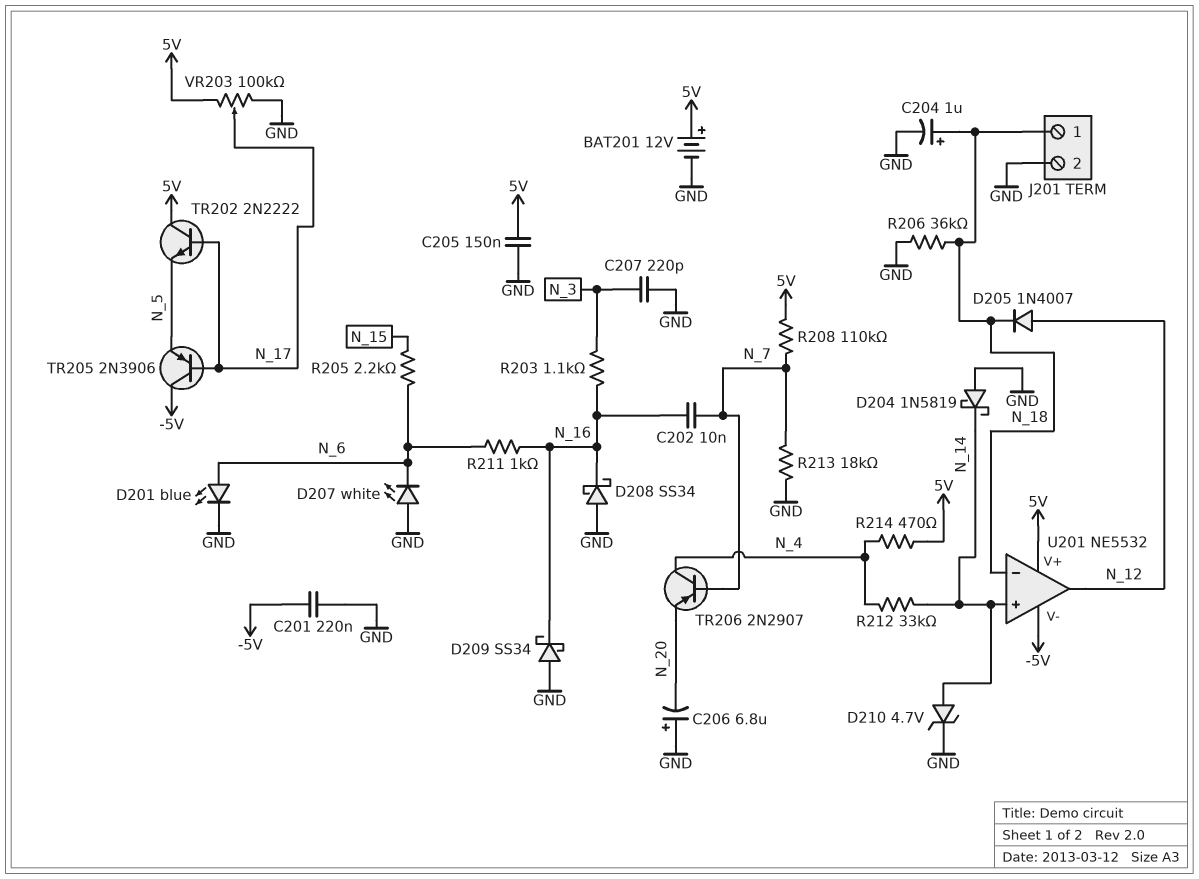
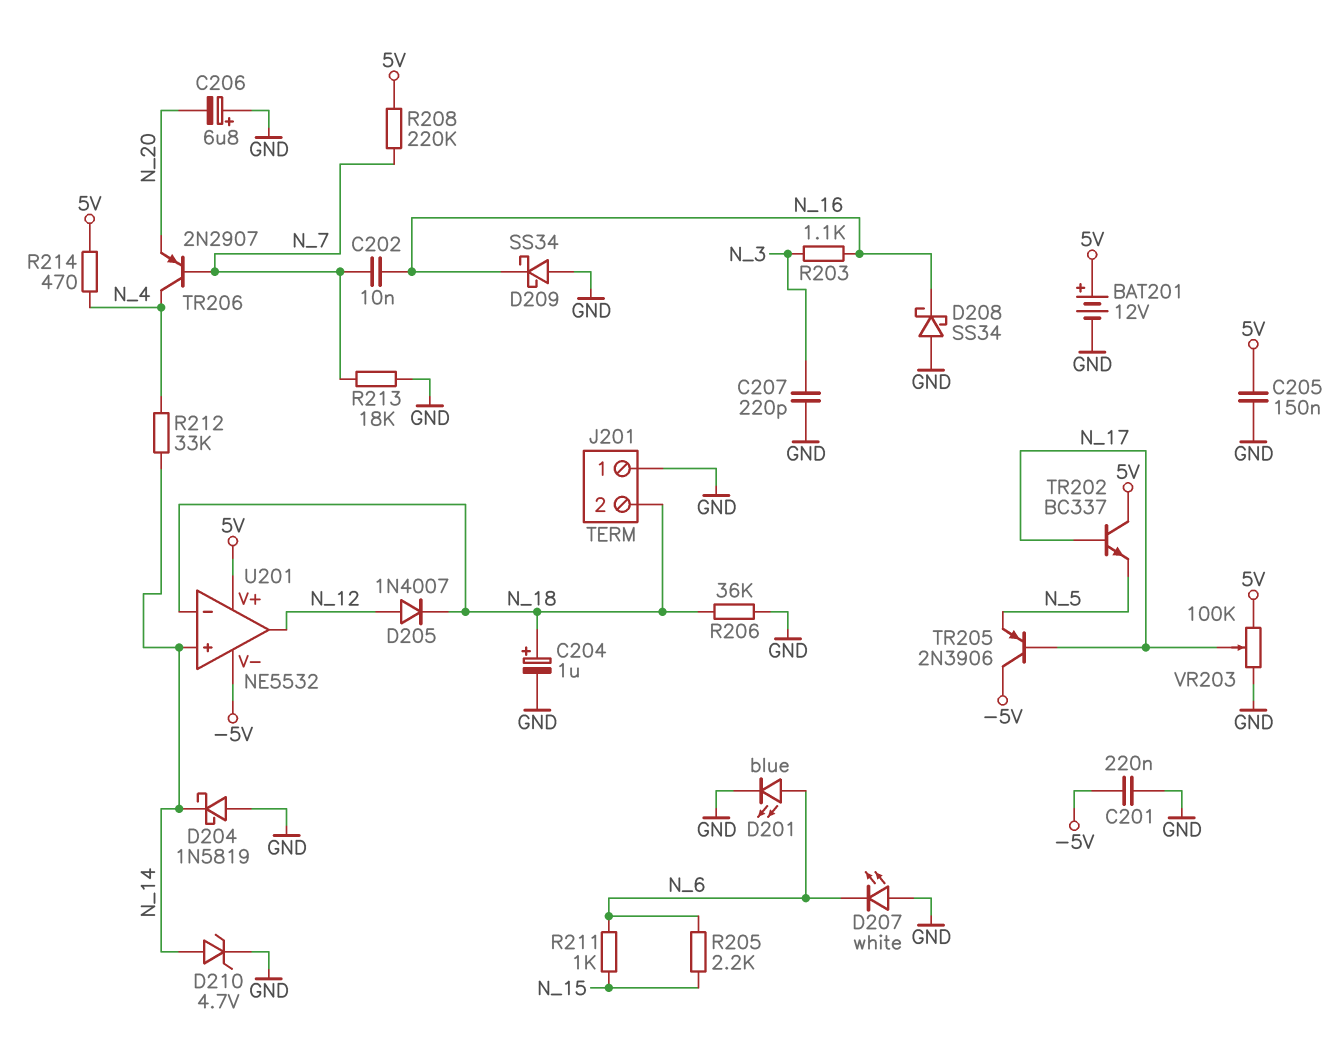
J201 pin 1: N_18 -> GND
J201 pin 2: GND -> N_18
R208: 110k (5V, N_7) -> 220k (5V, N_7)
R211: 1k (N_6, N_16) -> 1k (N_6, N_15)
TR202: NPN 2N2222 (B N_17, C 5V, E N_5) -> NPN BC337 (B N_17, C 5V, E N_5)

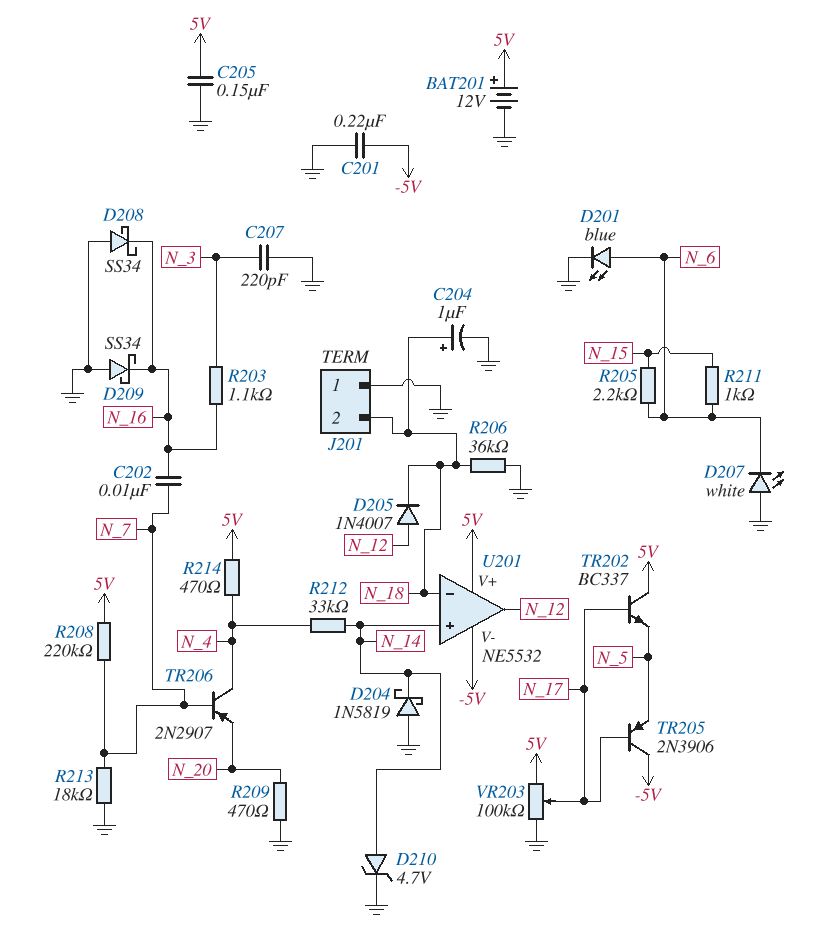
C206: 6.8uF (plus GND, minus N_20) -> none
R209: none -> 470 (GND, N_20)

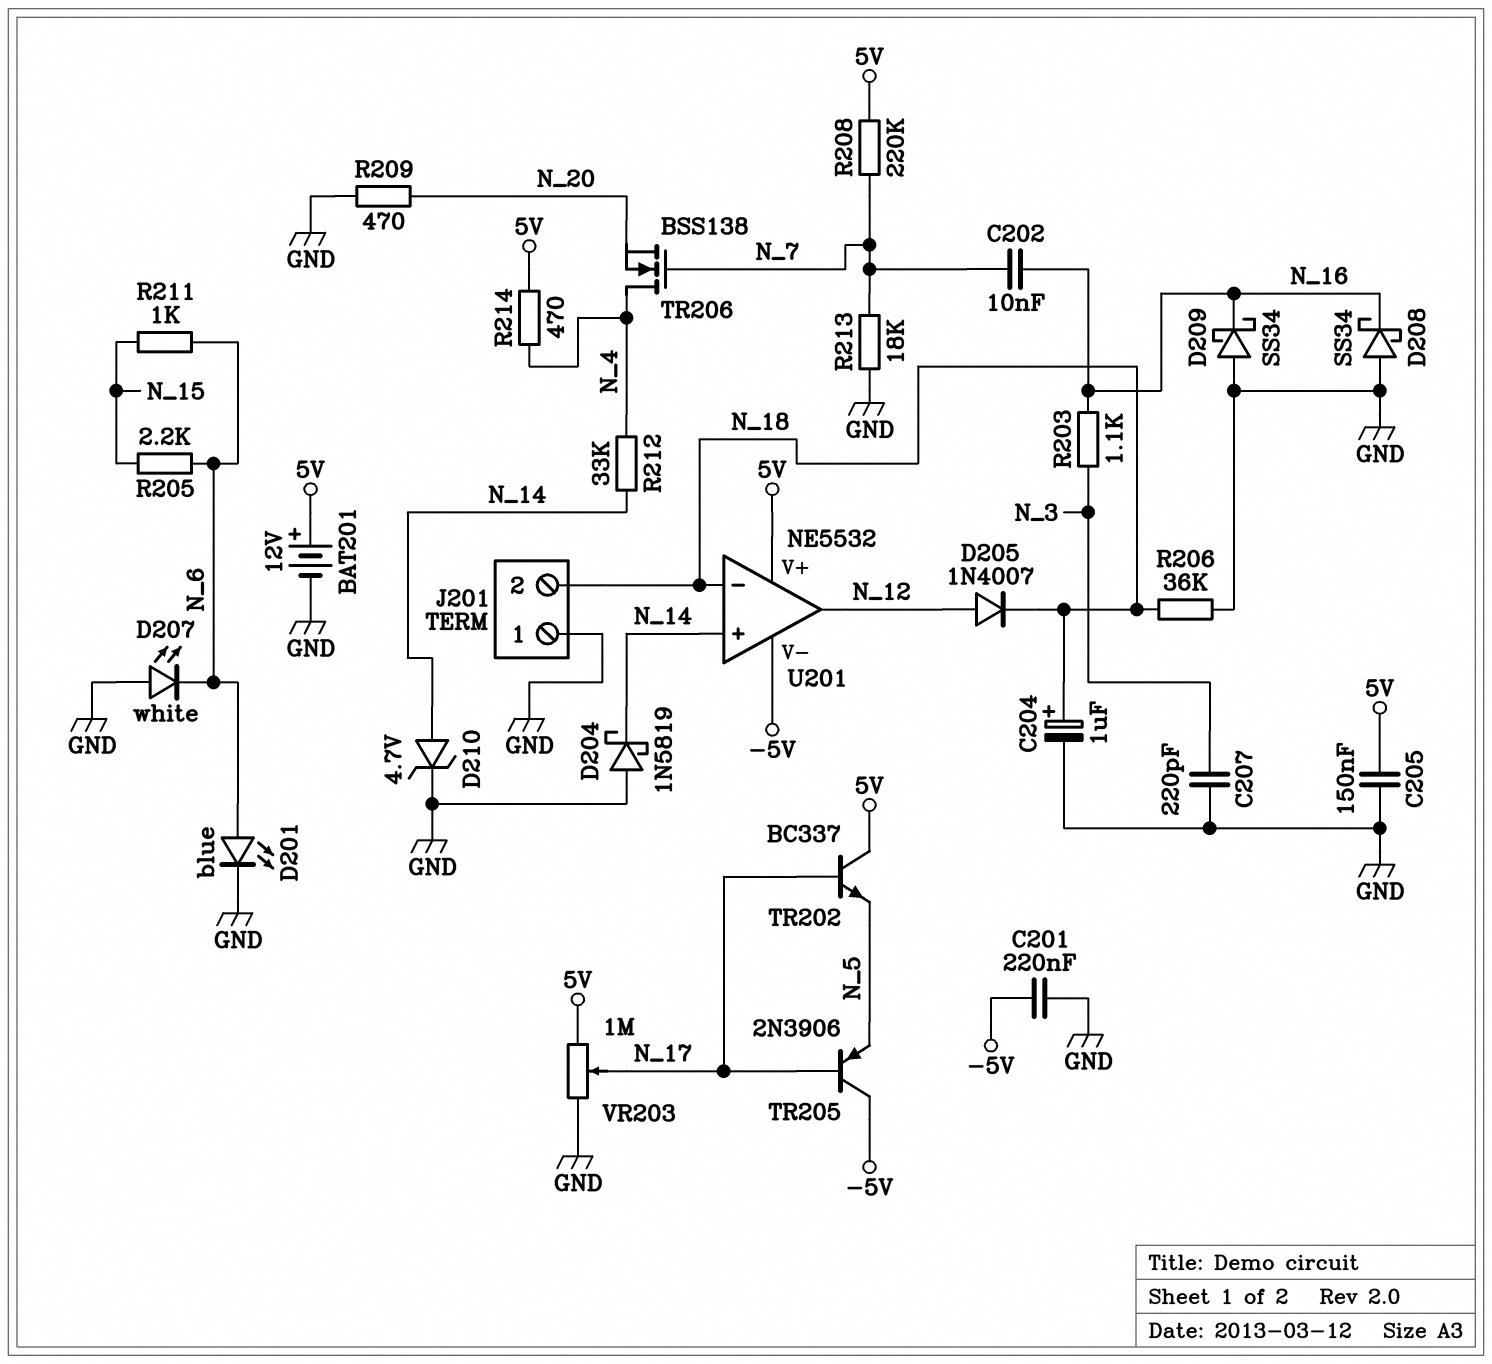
TR206: PNP 2N2907 (B N_7, C N_4, E N_20) -> NMOS BSS138 (G N_7, D N_4, S N_20)
VR203: 100k (5V, GND, wiper N_17) -> 1M (5V, GND, wiper N_17)

